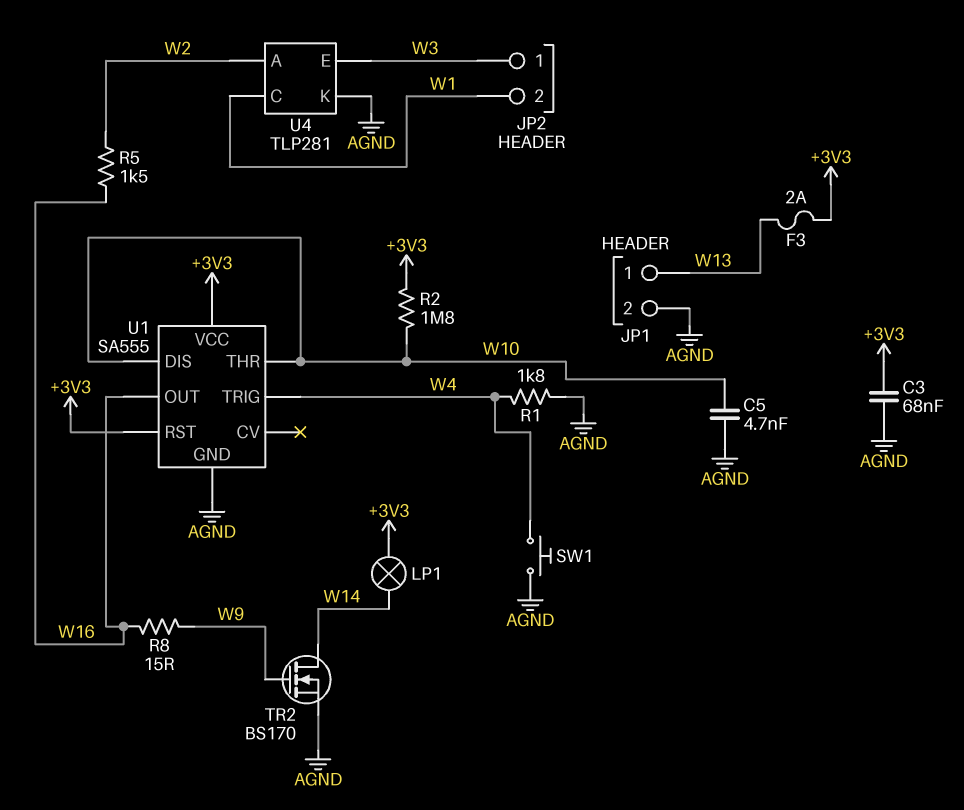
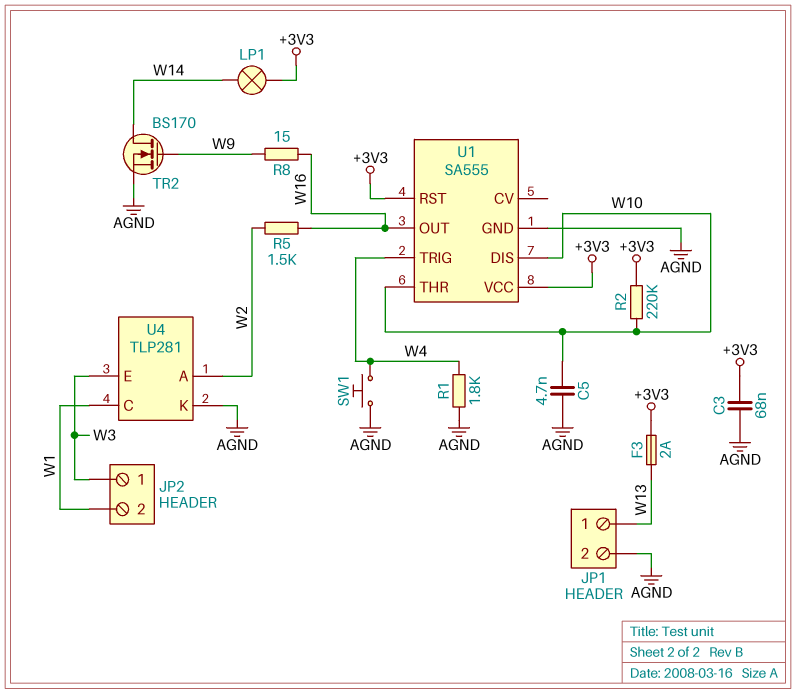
R2: 1.8M (+3V3, W10) -> 220k (+3V3, W10)

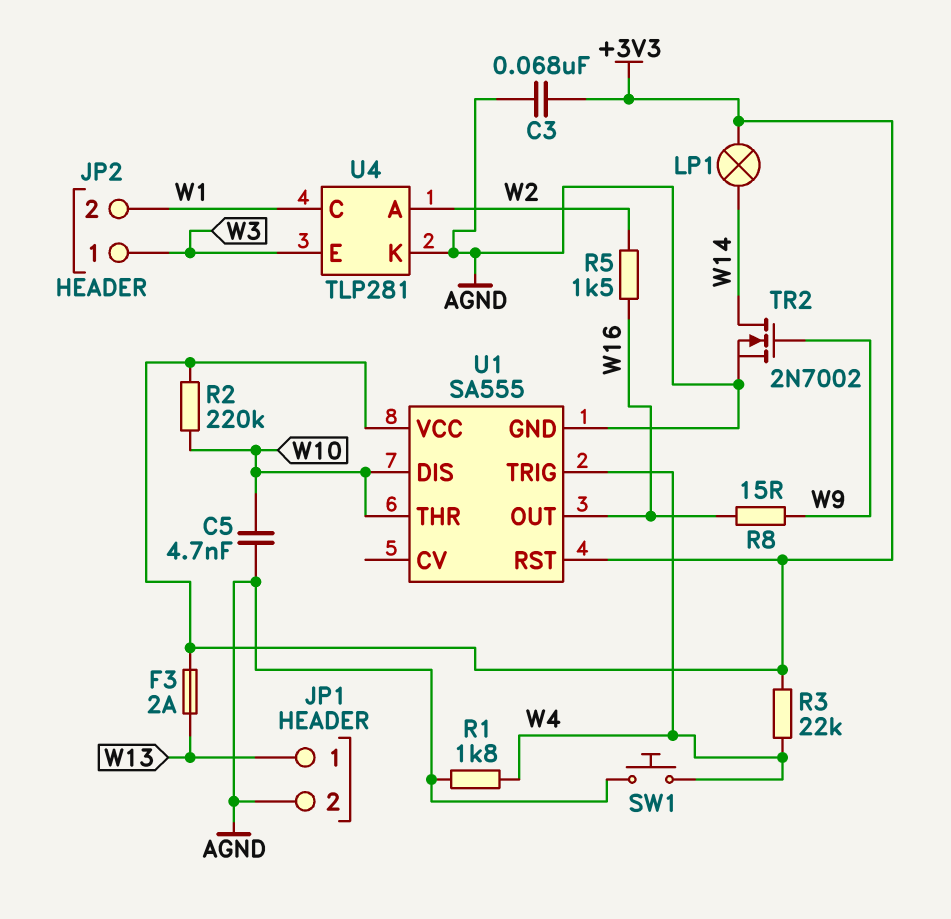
R3: none -> 22k (+3V3, W4)
TR2: NMOS BS170 (G W9, D W14, S AGND) -> NMOS 2N7002 (G W9, D W14, S AGND)

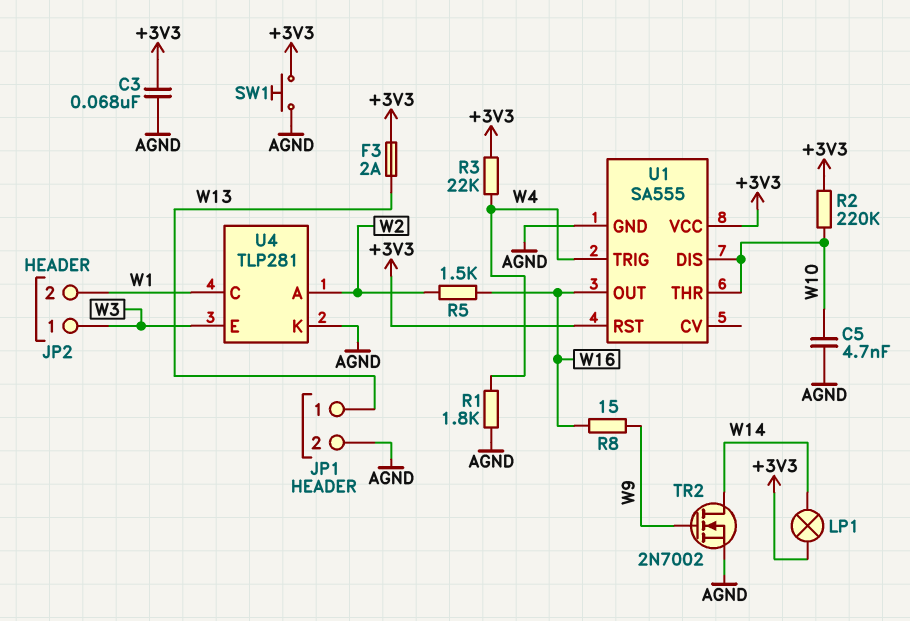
SW1: button (AGND, W4) -> button (+3V3, AGND)

